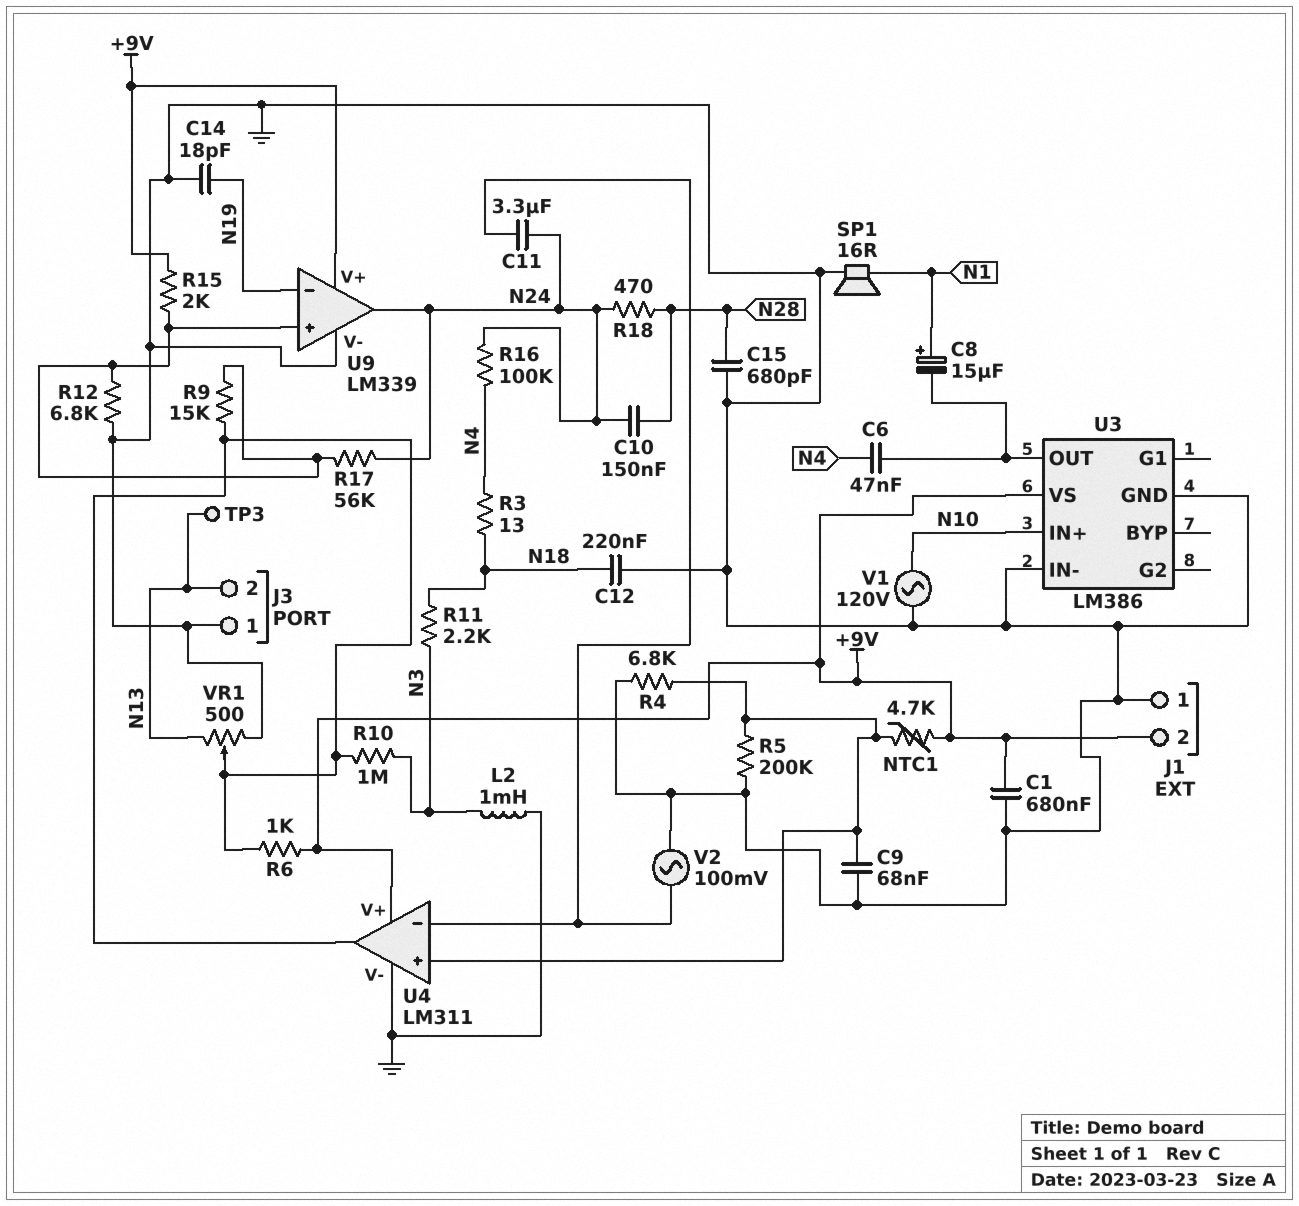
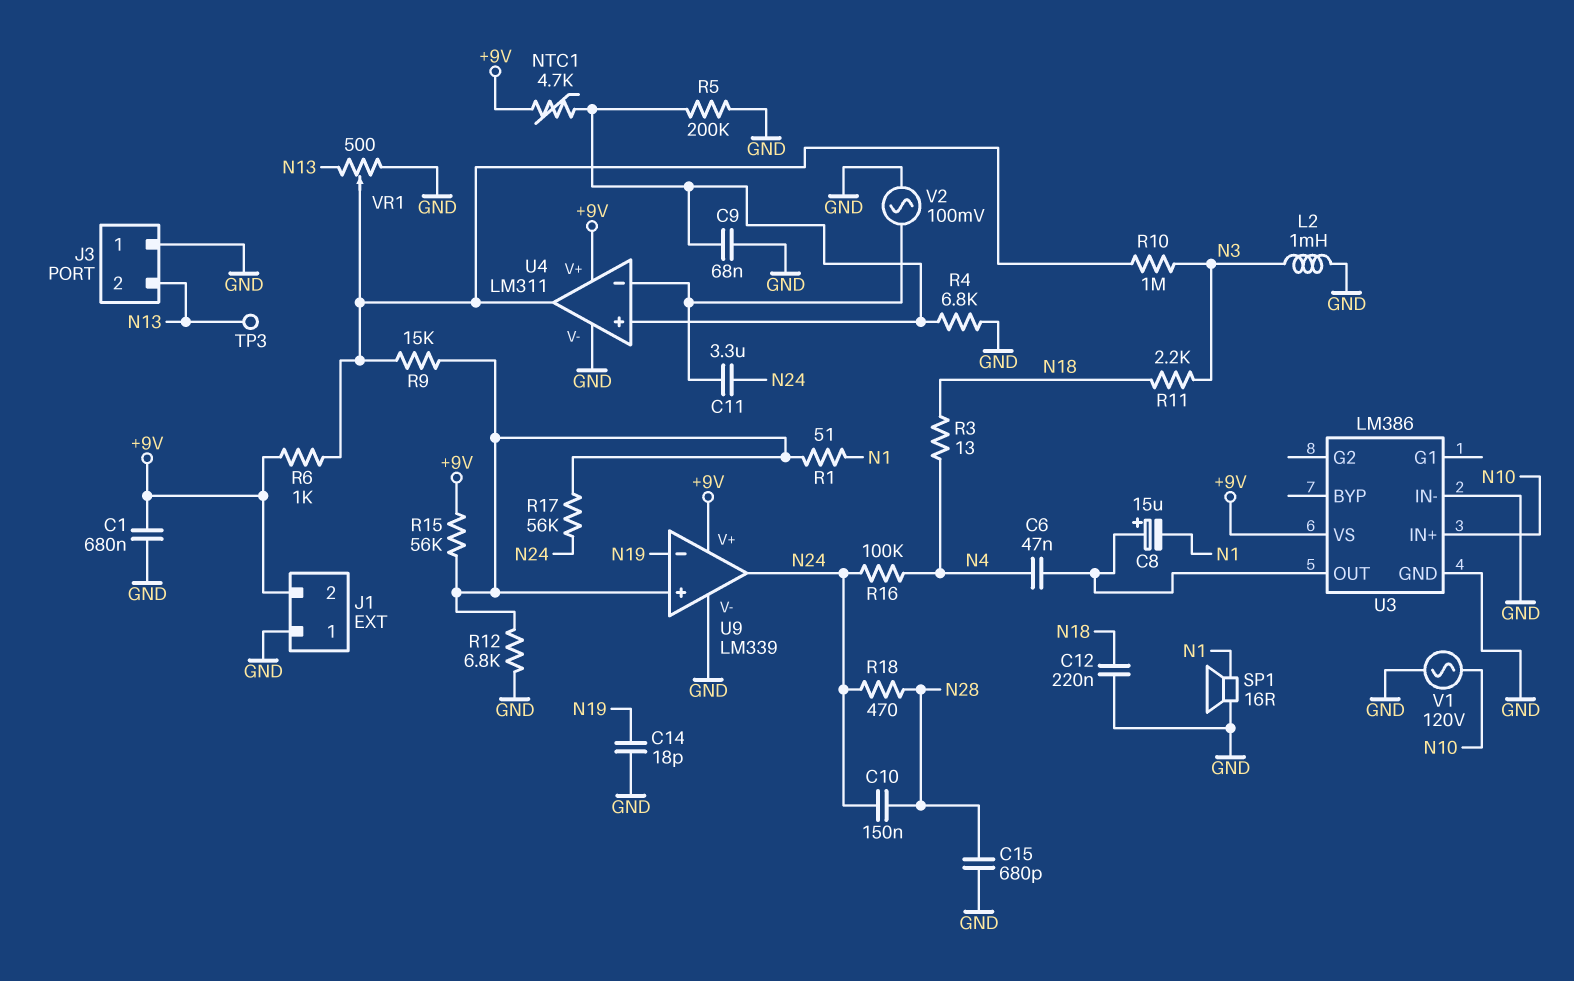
C8: 15uF (plus N1, minus U3/OUT) -> 15uF (plus U3/OUT, minus N1)
R1: none -> 51 (N1, U9/in+)
R15: 2k (+9V, U9/in+) -> 56k (+9V, U9/in+)

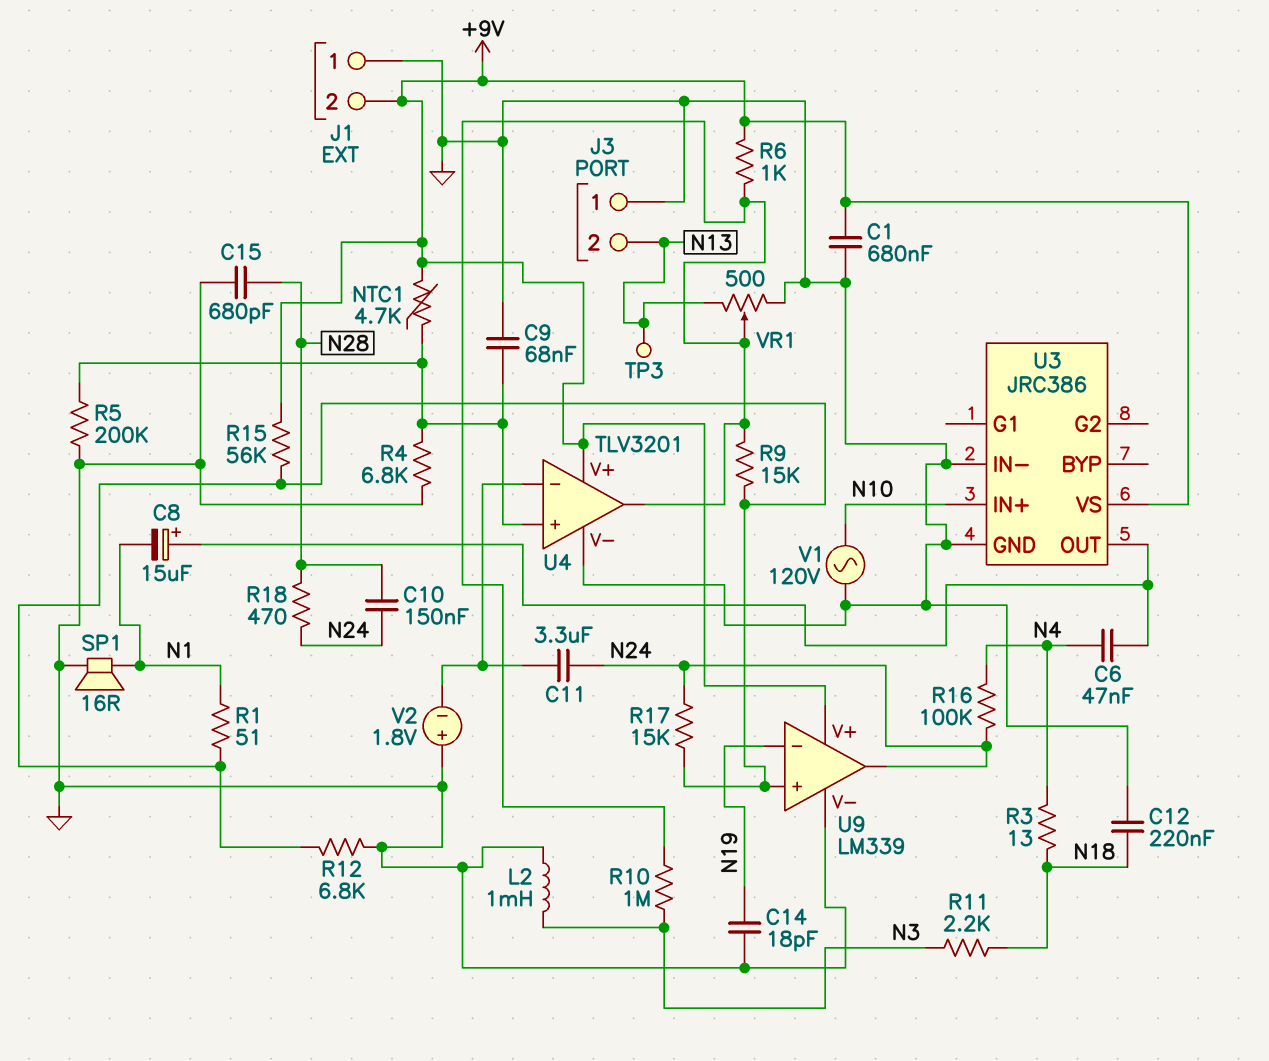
R17: 56k (N24, U9/in+) -> 15k (N24, U9/in+)
U3: LM386 -> JRC386
U4: LM311 -> TLV3201
V2: AC 100mV (GND, U4/in-) -> 1.8V (plus GND, minus U4/in-)

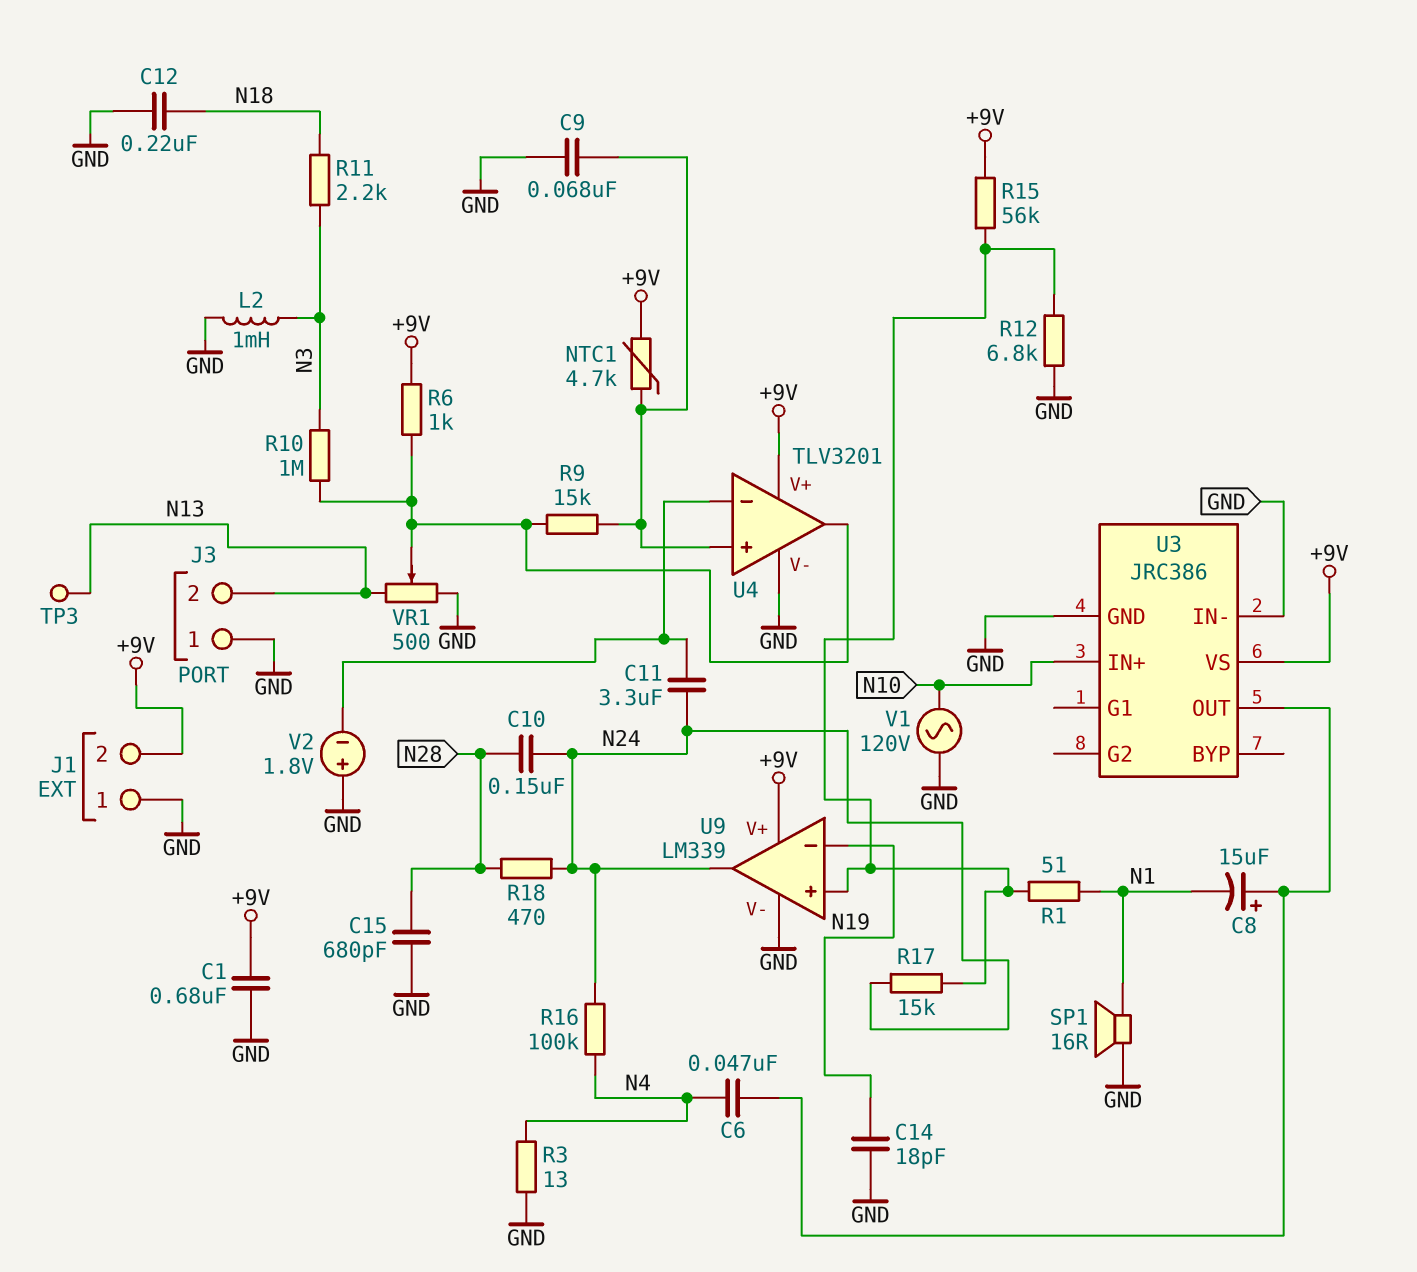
R3: 13 (N4, N18) -> 13 (GND, N4)
R4: 6.8k (GND, U4/in+) -> none
R5: 200k (GND, U4/in+) -> none
R9: 15k (U4/out, U9/in+) -> 15k (U4/in+, U4/out)

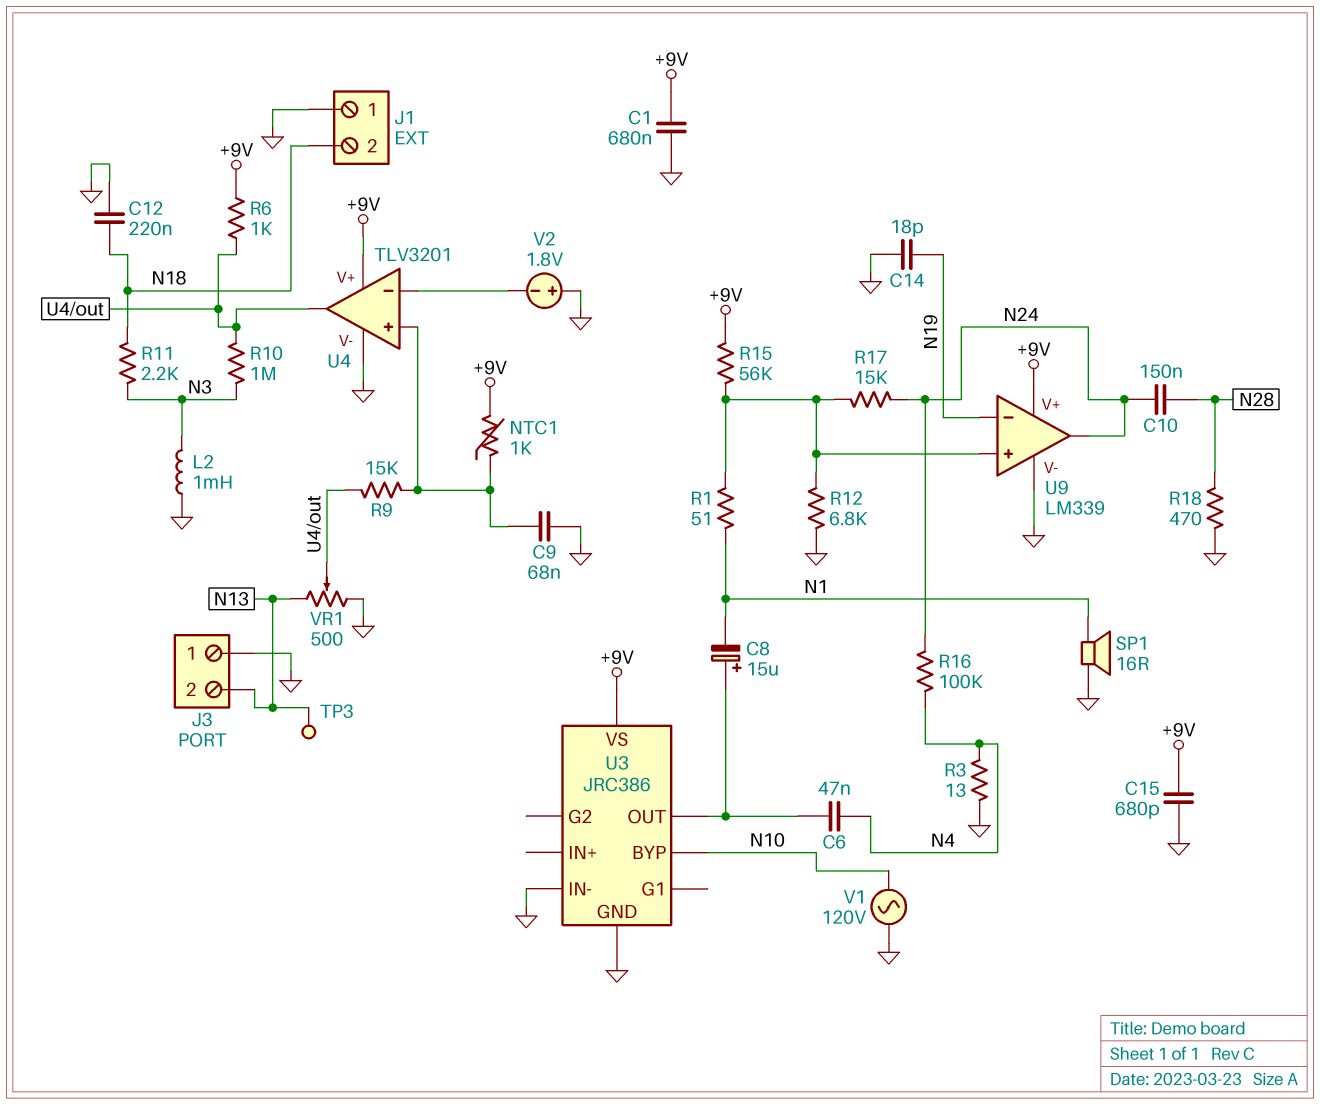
C11: 3.3uF (N24, U4/in-) -> none
C15: 680pF (GND, N28) -> 680pF (+9V, GND)
J1 pin 2: +9V -> N18
NTC1: 4.7k (+9V, U4/in+) -> 1k (+9V, U4/in+)
R18: 470 (N24, N28) -> 470 (GND, N28)
U3 pin BYP: none -> N10
U3 pin IN+: N10 -> none

